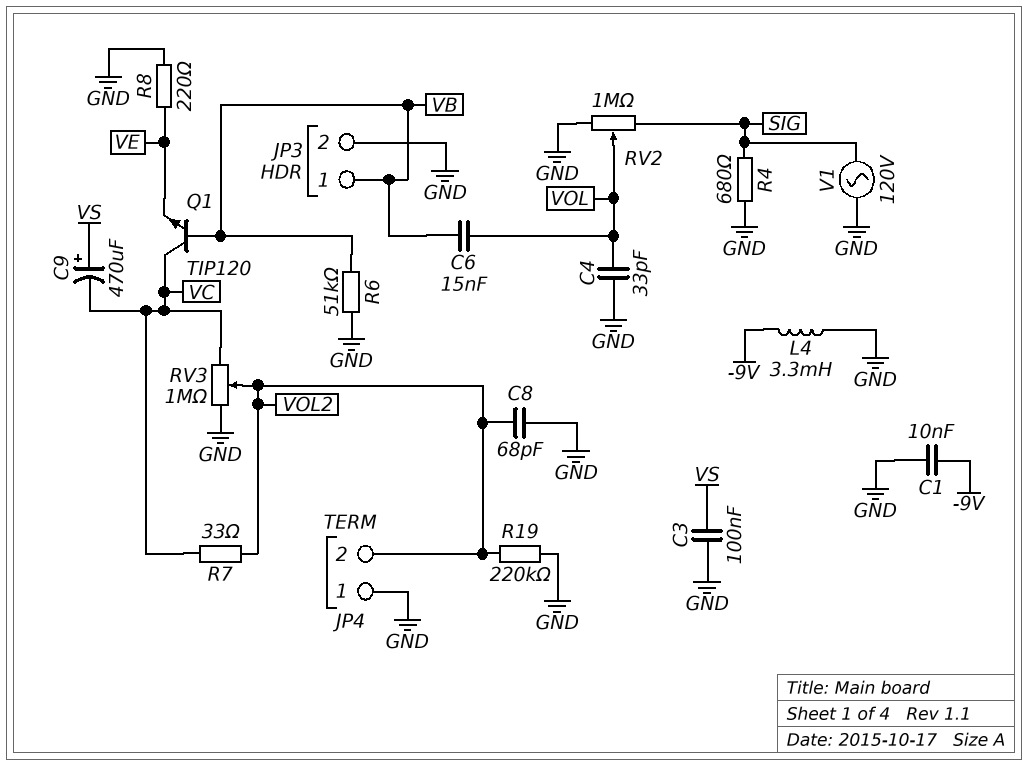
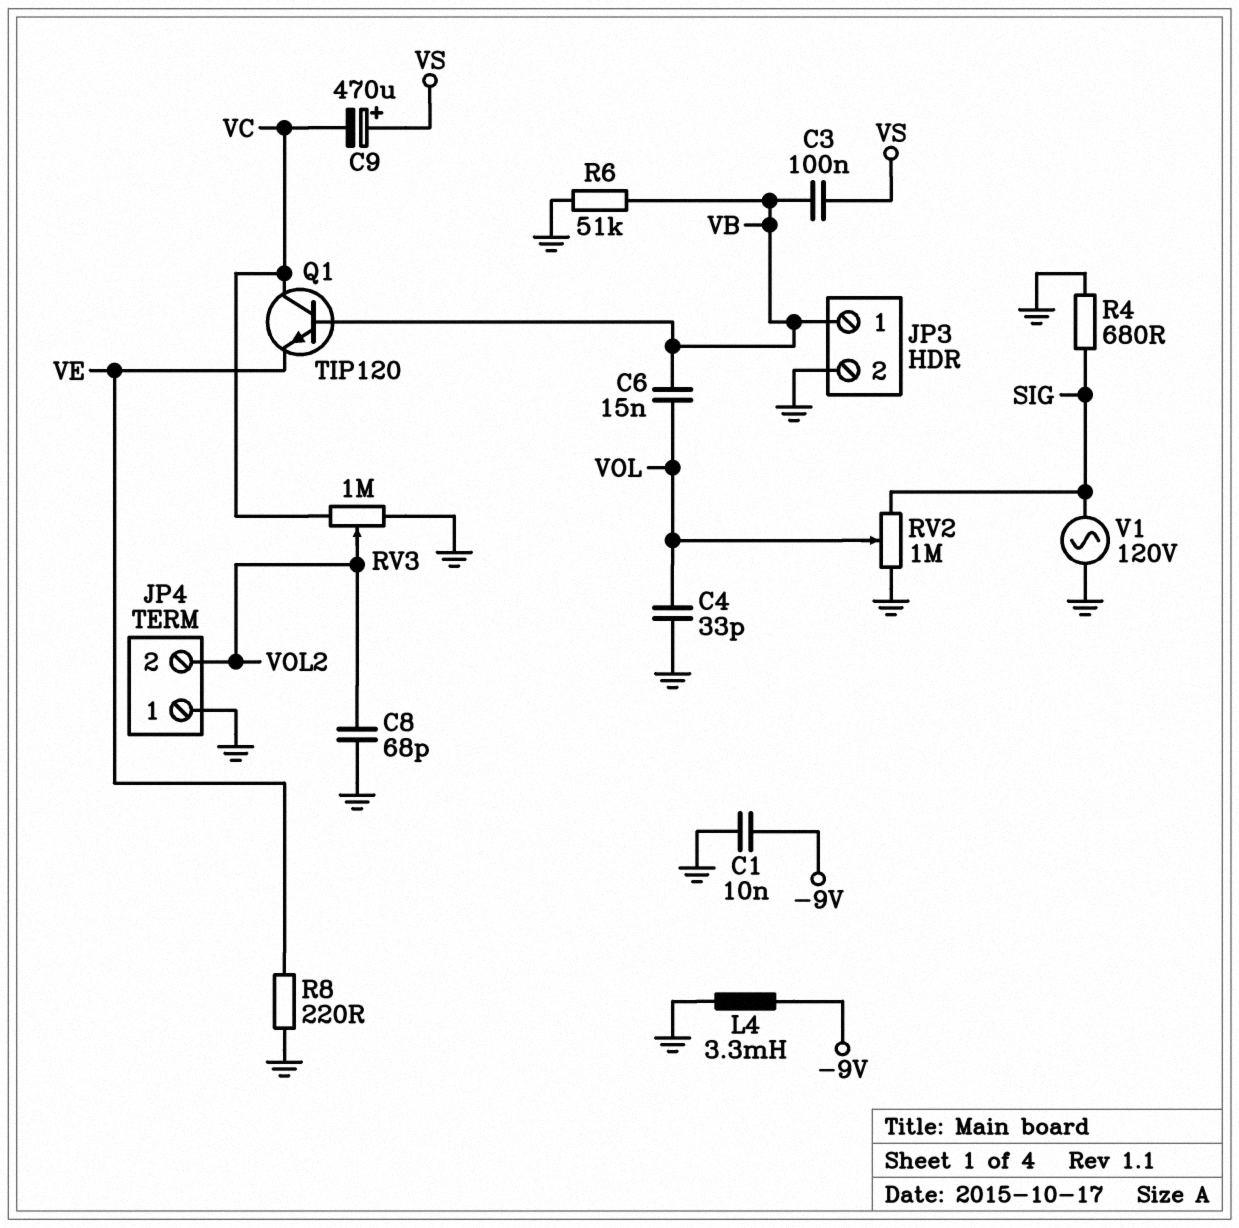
C3: 100nF (GND, VS) -> 100nF (VB, VS)
R7: 33 (VC, VOL2) -> none
R19: 220k (GND, VOL2) -> none

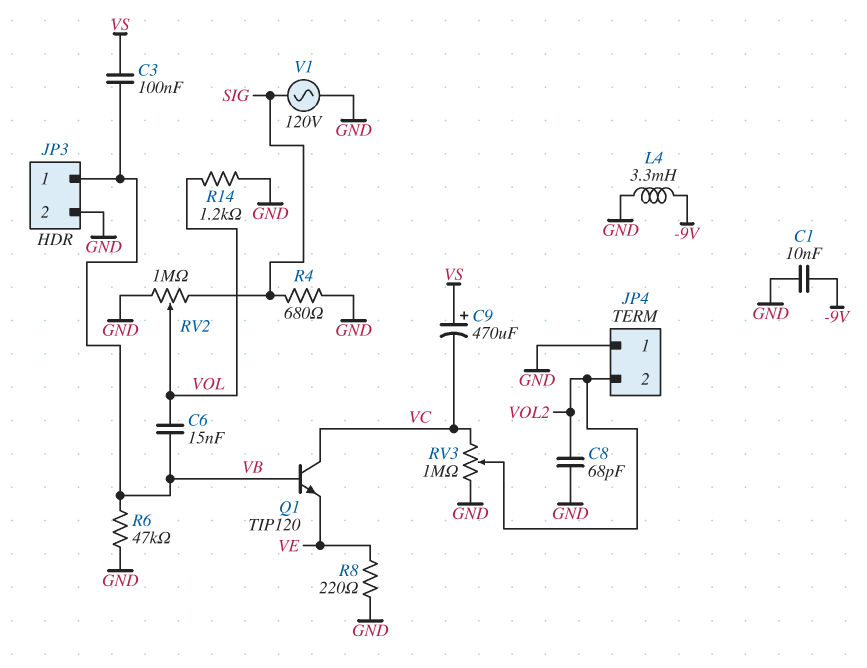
C4: 33pF (GND, VOL) -> none
R6: 51k (GND, VB) -> 47k (GND, VB)
R14: none -> 1.2k (GND, VOL)

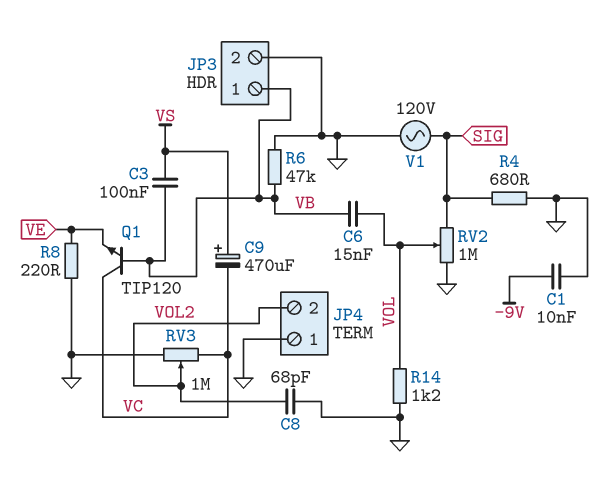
L4: 3.3mH (-9V, GND) -> none

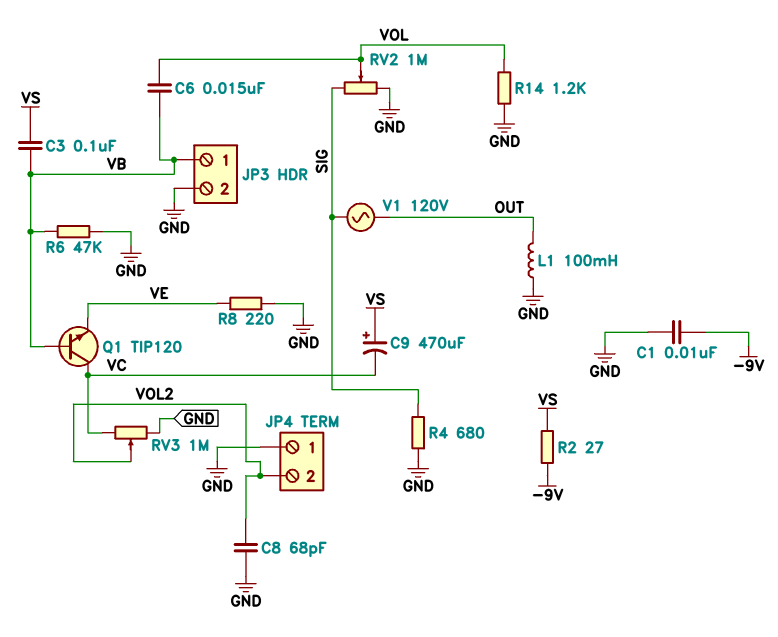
L1: none -> 100mH (GND, OUT)
R2: none -> 27 (-9V, VS)
V1: AC 120V (GND, SIG) -> AC 120V (OUT, SIG)

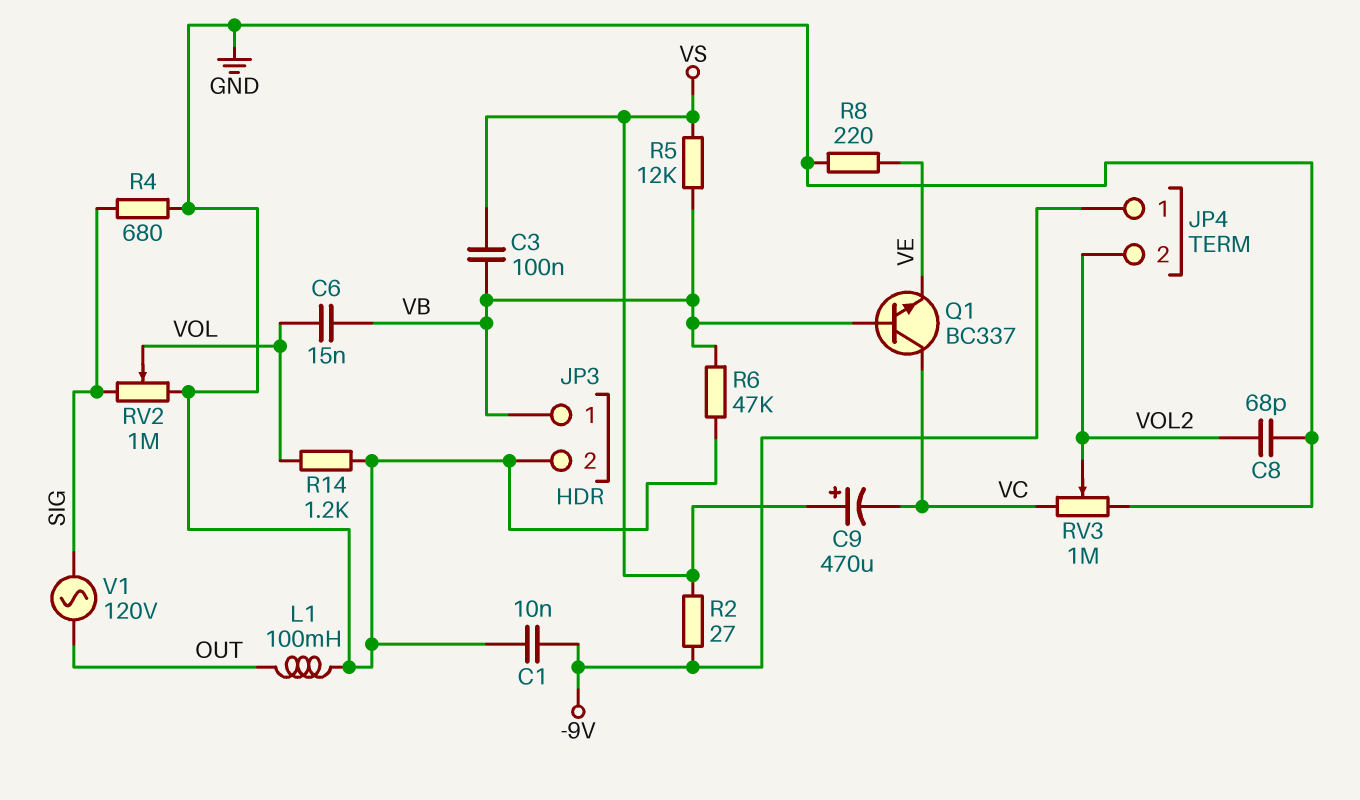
JP4 pin 1: GND -> -9V
Q1: NPN TIP120 (B VB, C VC, E VE) -> NPN BC337 (B VB, C VC, E VE)
R5: none -> 12k (VB, VS)

